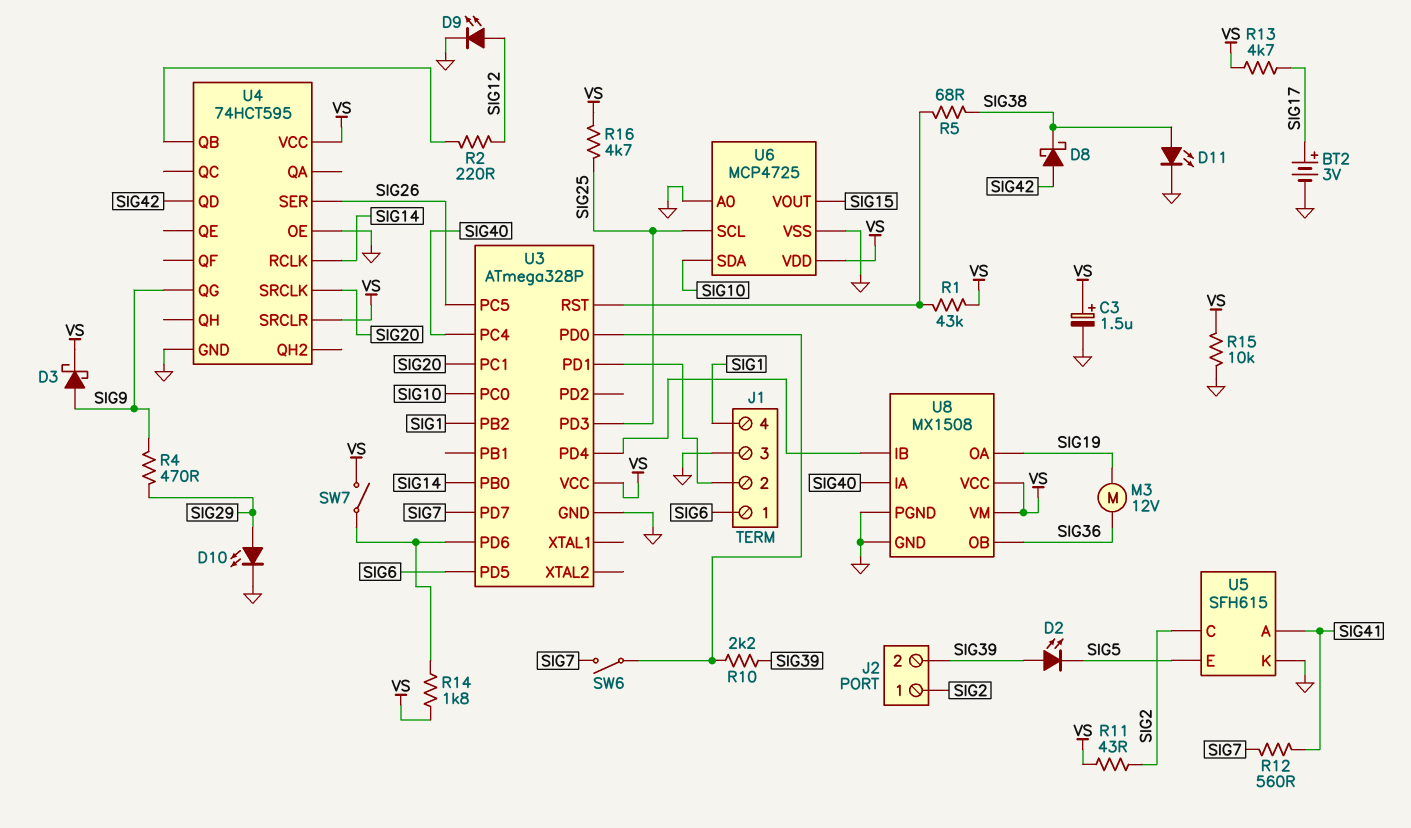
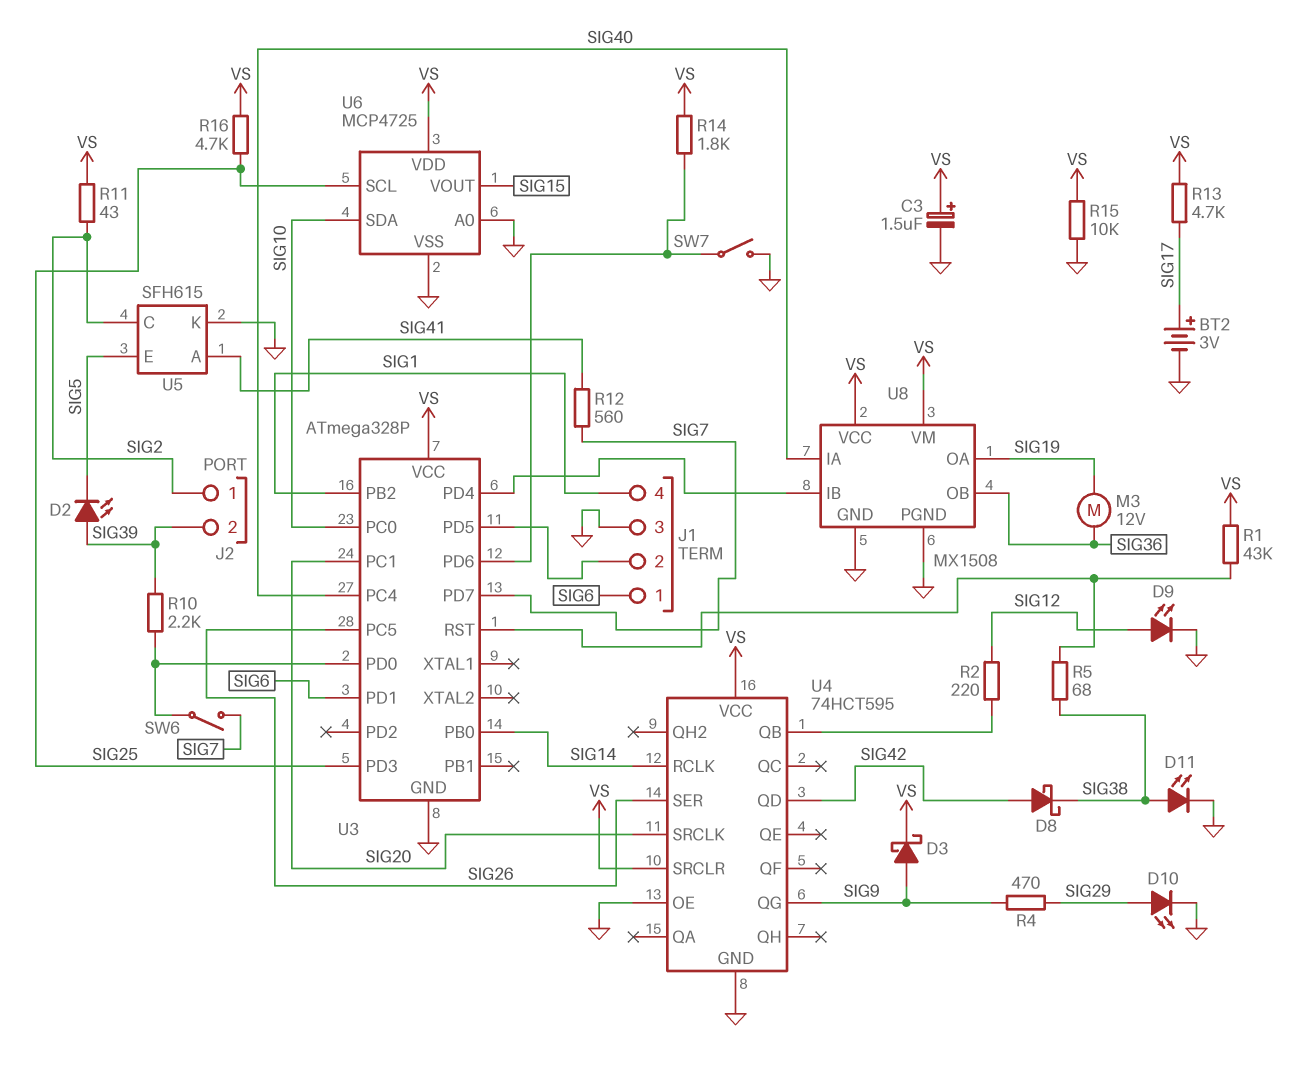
SW7: switch (U3/PD6, VS) -> switch (GND, U3/PD6)
U3 pin PD1: J1/2 -> SIG6
U3 pin PD5: SIG6 -> J1/2

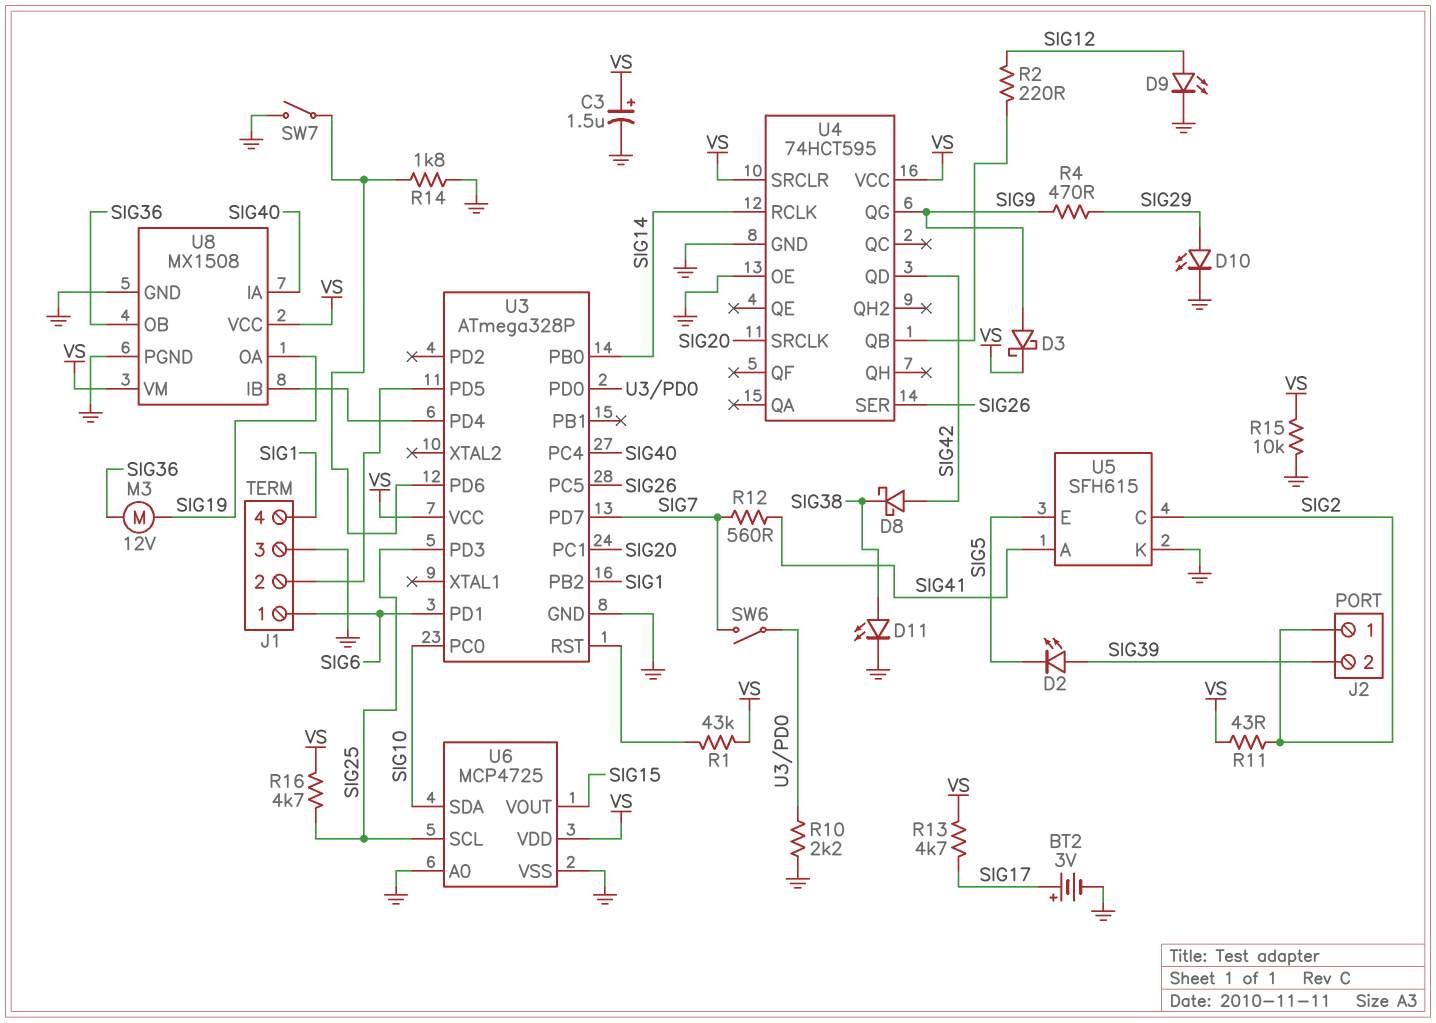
R5: 68 (SIG38, U3/RST) -> none
R10: 2.2k (SIG39, U3/PD0) -> 2.2k (GND, U3/PD0)
R14: 1.8k (U3/PD6, VS) -> 1.8k (GND, U3/PD6)

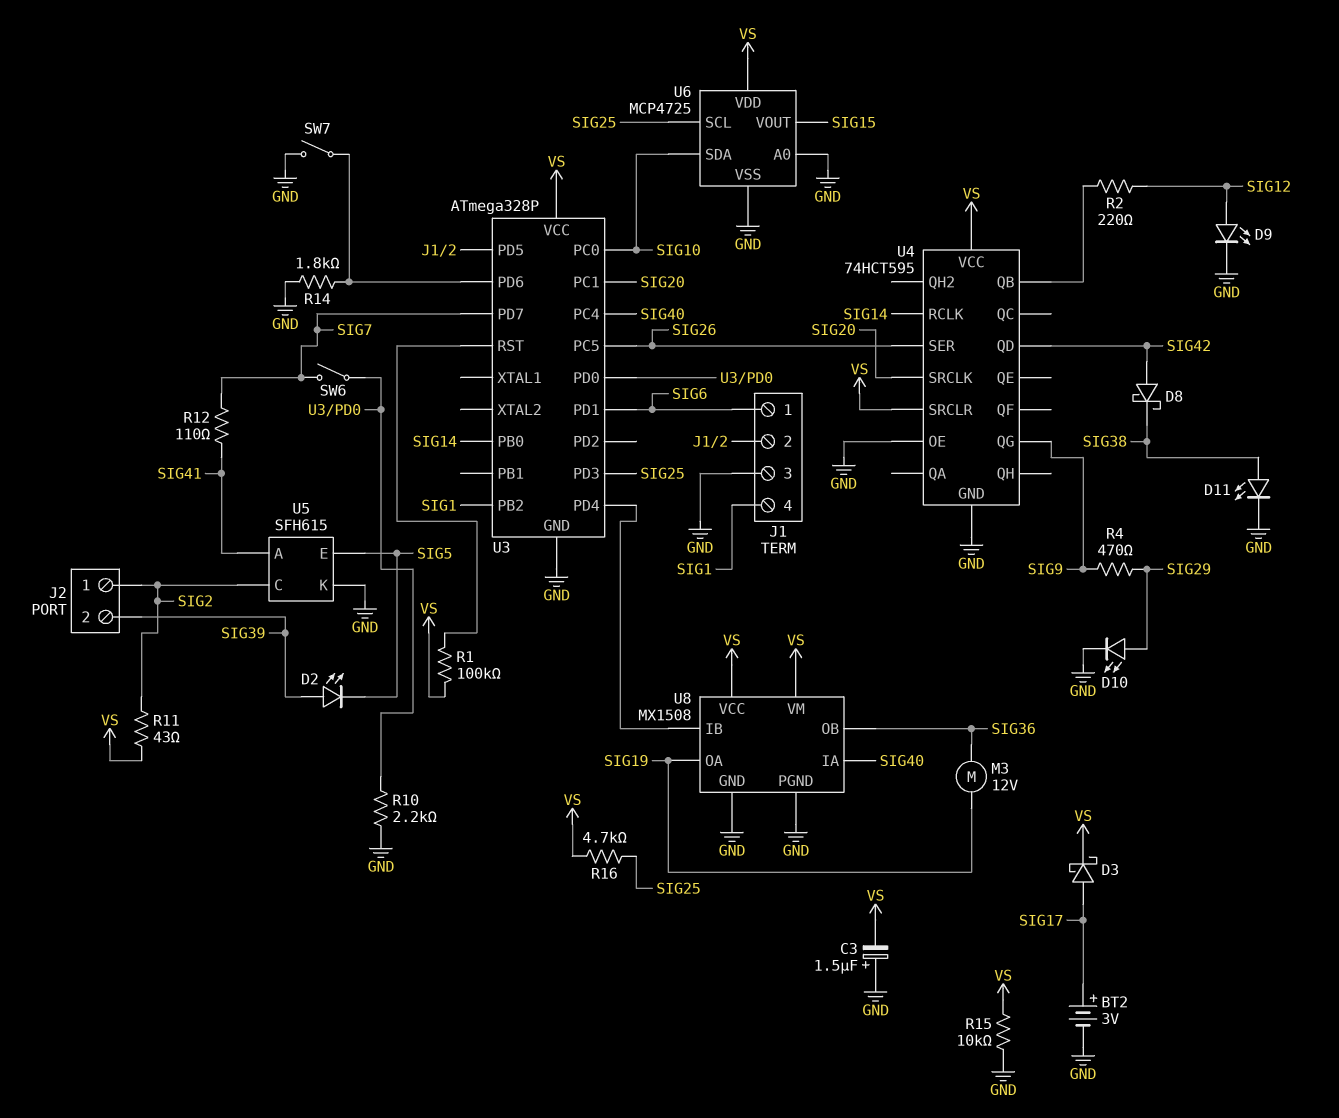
C3: 1.5uF (plus VS, minus GND) -> 1.5uF (plus GND, minus VS)
D3: schottky (A SIG9, K VS) -> schottky (A SIG17, K VS)
R1: 43k (U3/RST, VS) -> 100k (U3/RST, VS)
R12: 560 (SIG7, SIG41) -> 110 (SIG7, SIG41)
R13: 4.7k (SIG17, VS) -> none

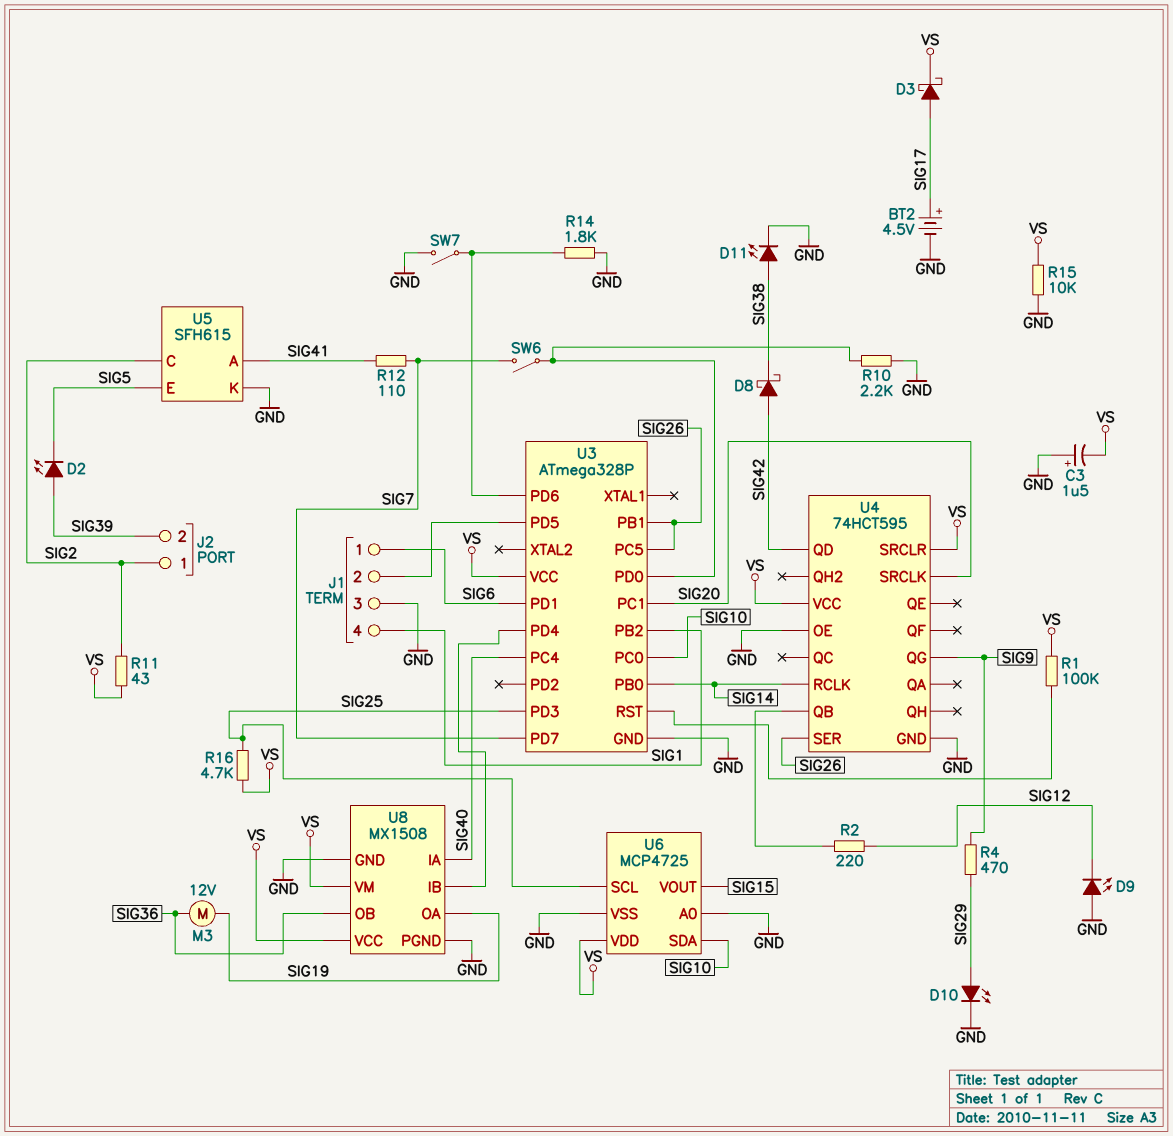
BT2: 3V (plus SIG17, minus GND) -> 4.5V (plus SIG17, minus GND)
D9: LED (A SIG12, K GND) -> LED (A GND, K SIG12)
U3 pin PB1: none -> SIG26

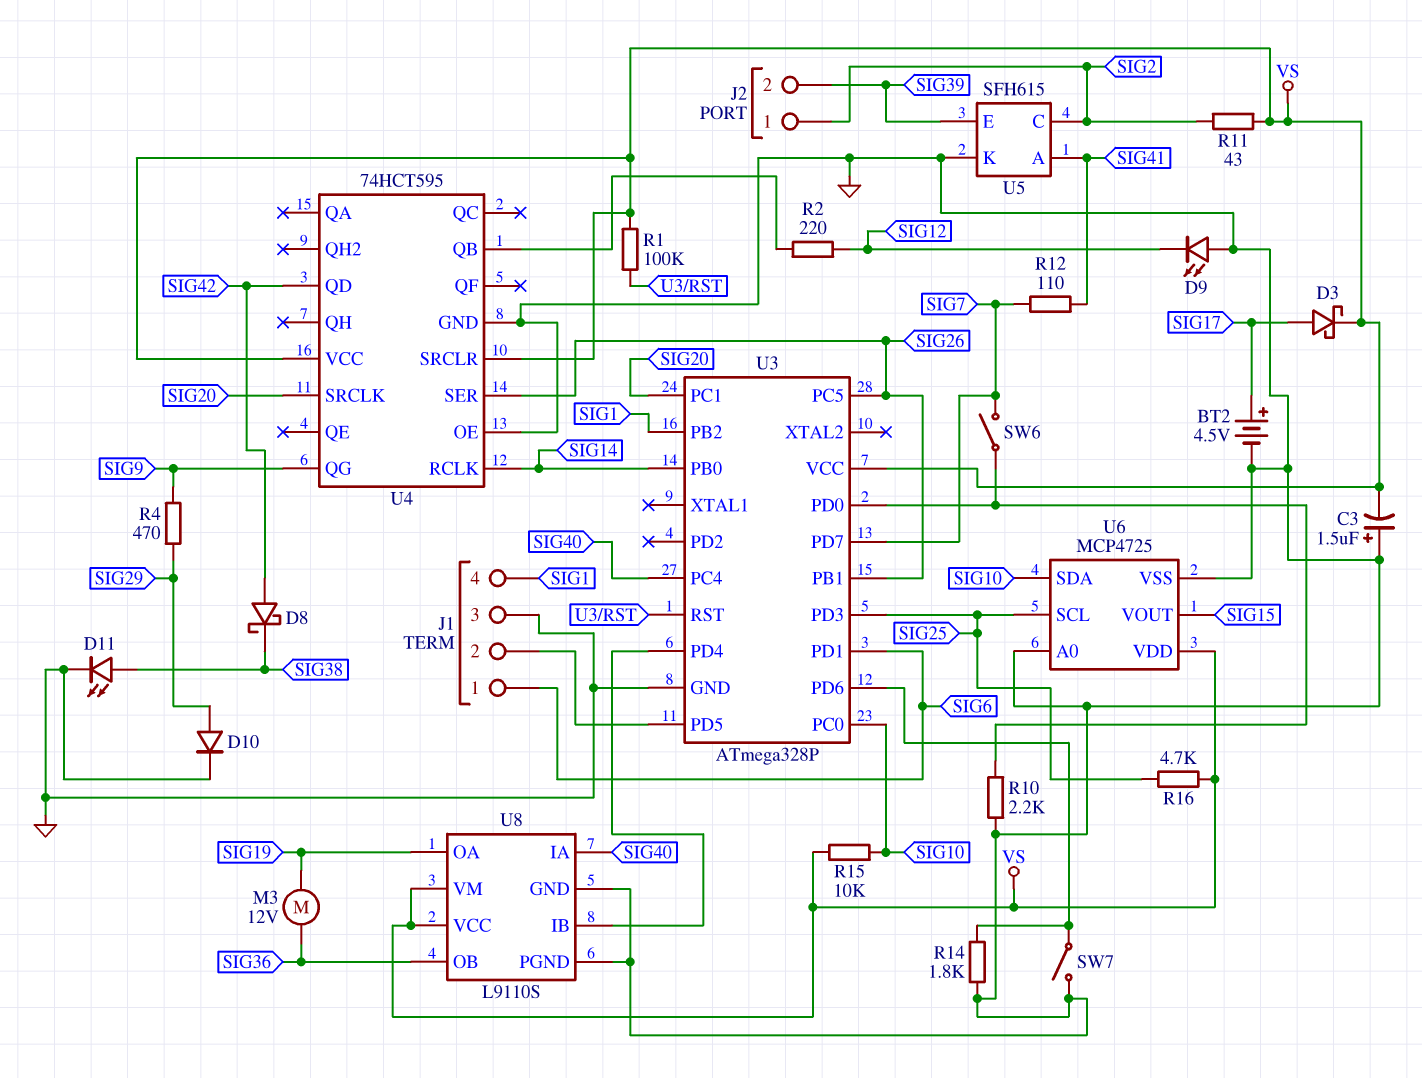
D2: LED (A SIG39, K SIG5) -> none
D10: LED (A SIG29, K GND) -> diode (A SIG29, K GND)
R15: 10k (GND, VS) -> 10k (SIG10, VS)
U5 pin E: SIG5 -> SIG39
U8: MX1508 -> L9110S

